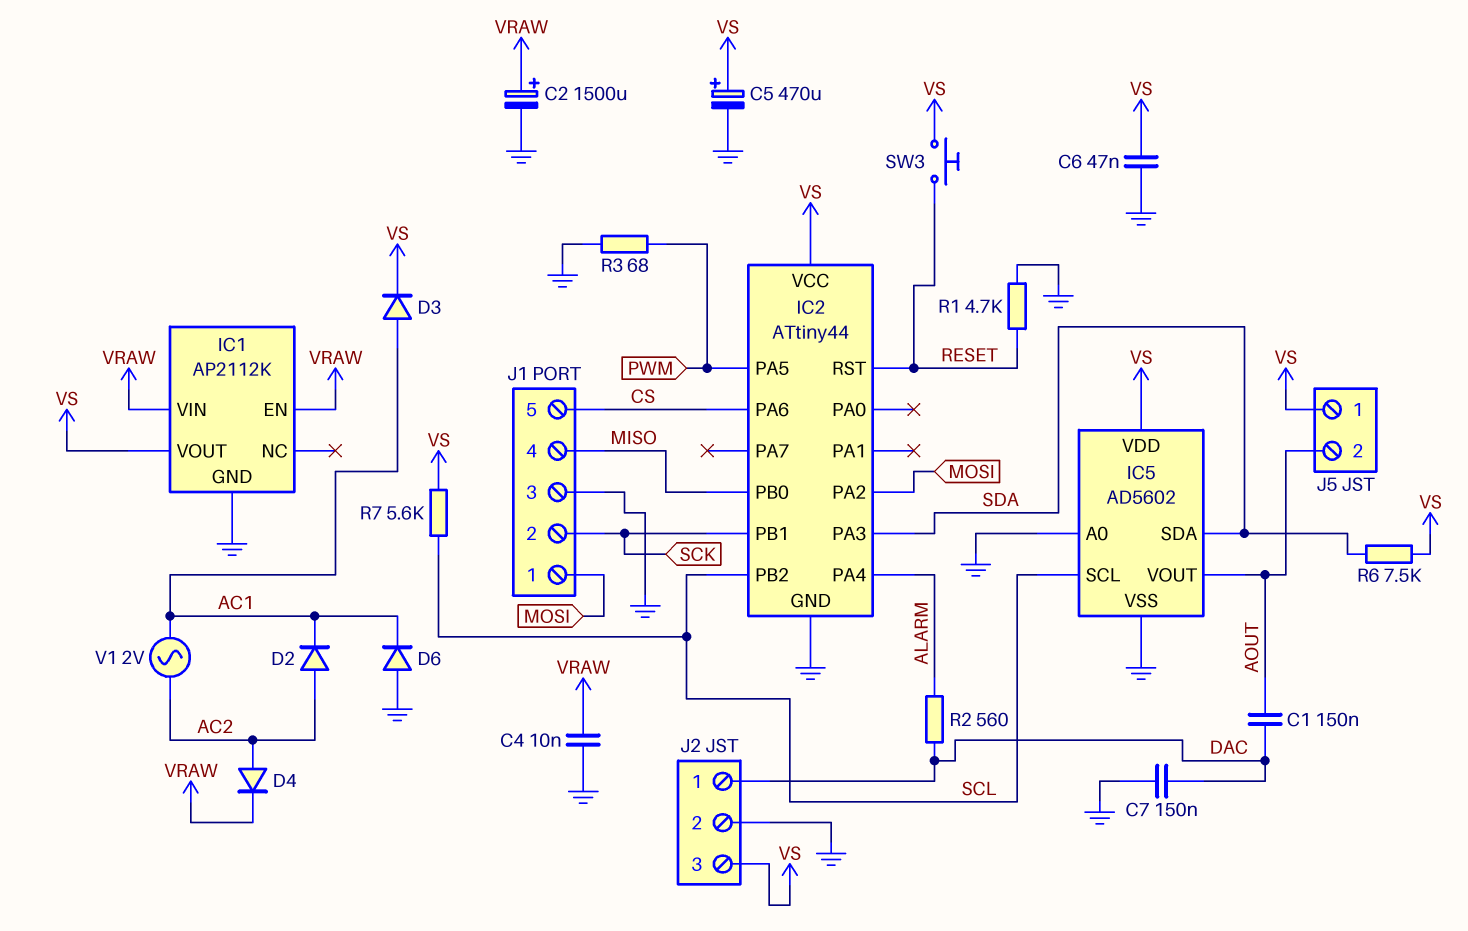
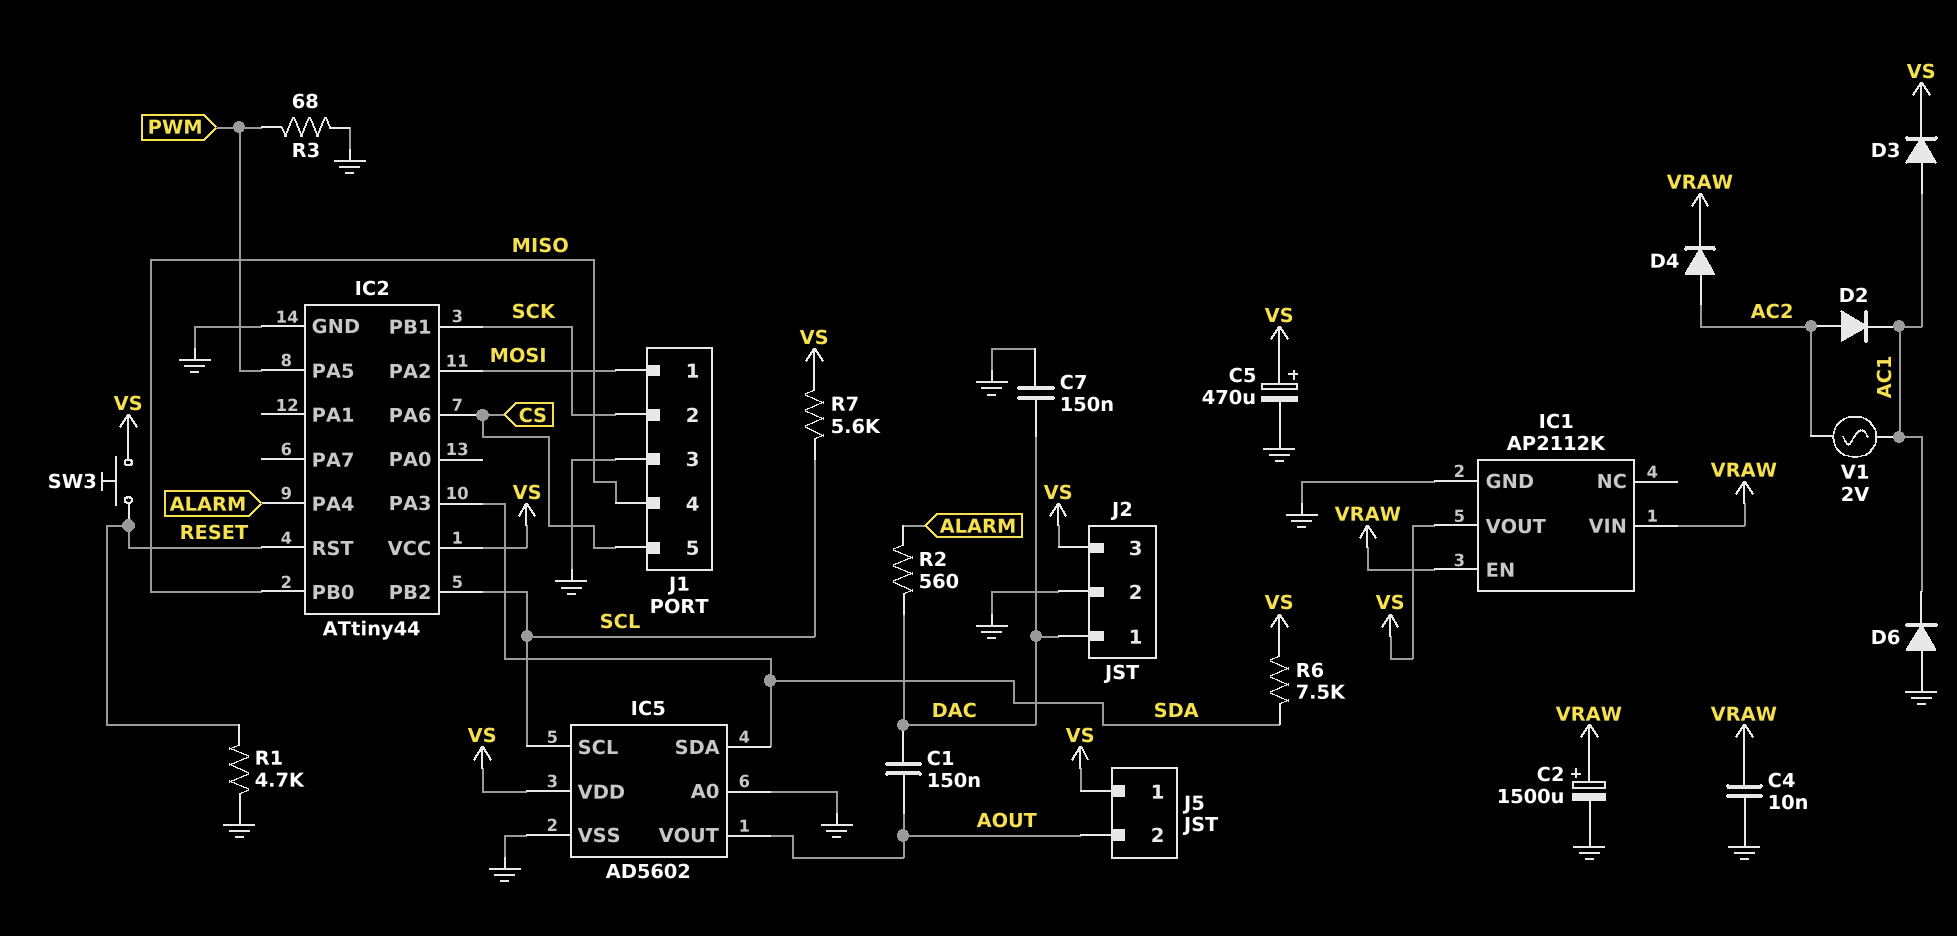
C6: 47nF (GND, VS) -> none

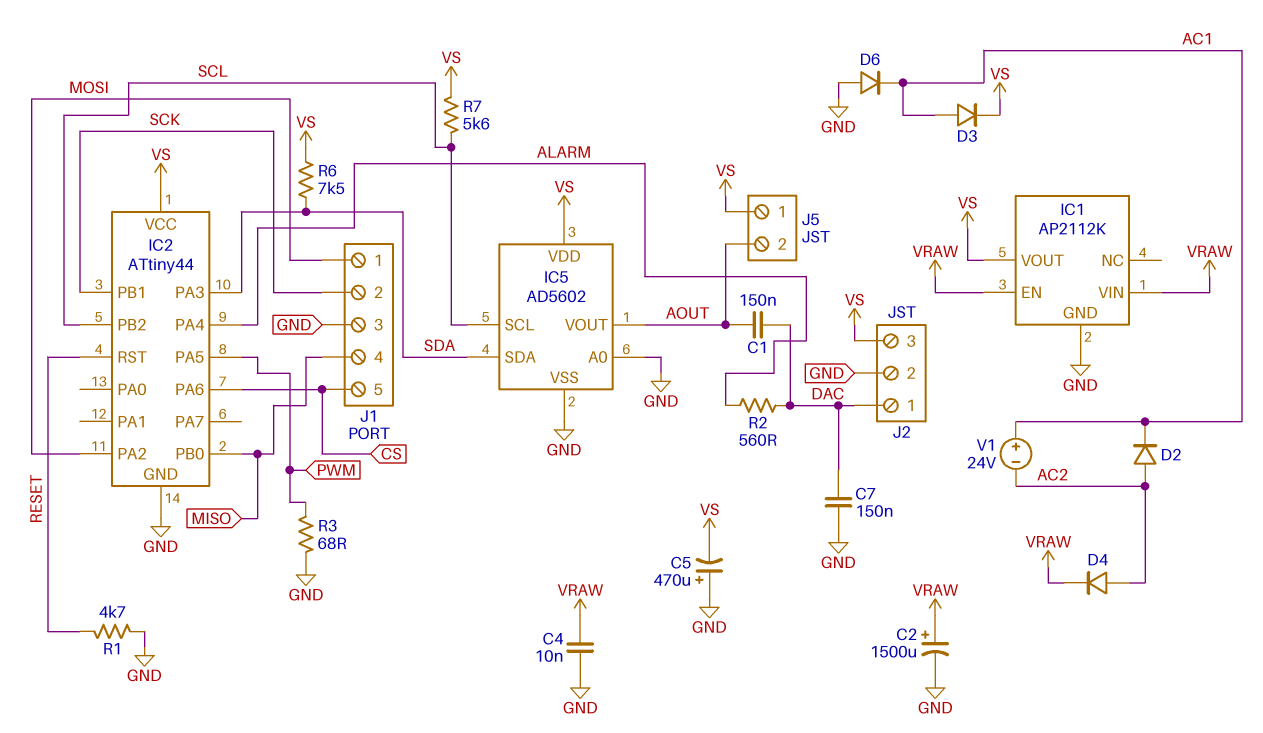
C5: 470uF (plus VS, minus GND) -> 470uF (plus GND, minus VS)
SW3: button (RESET, VS) -> none
V1: AC 2V (AC1, AC2) -> 24V (plus AC1, minus AC2)

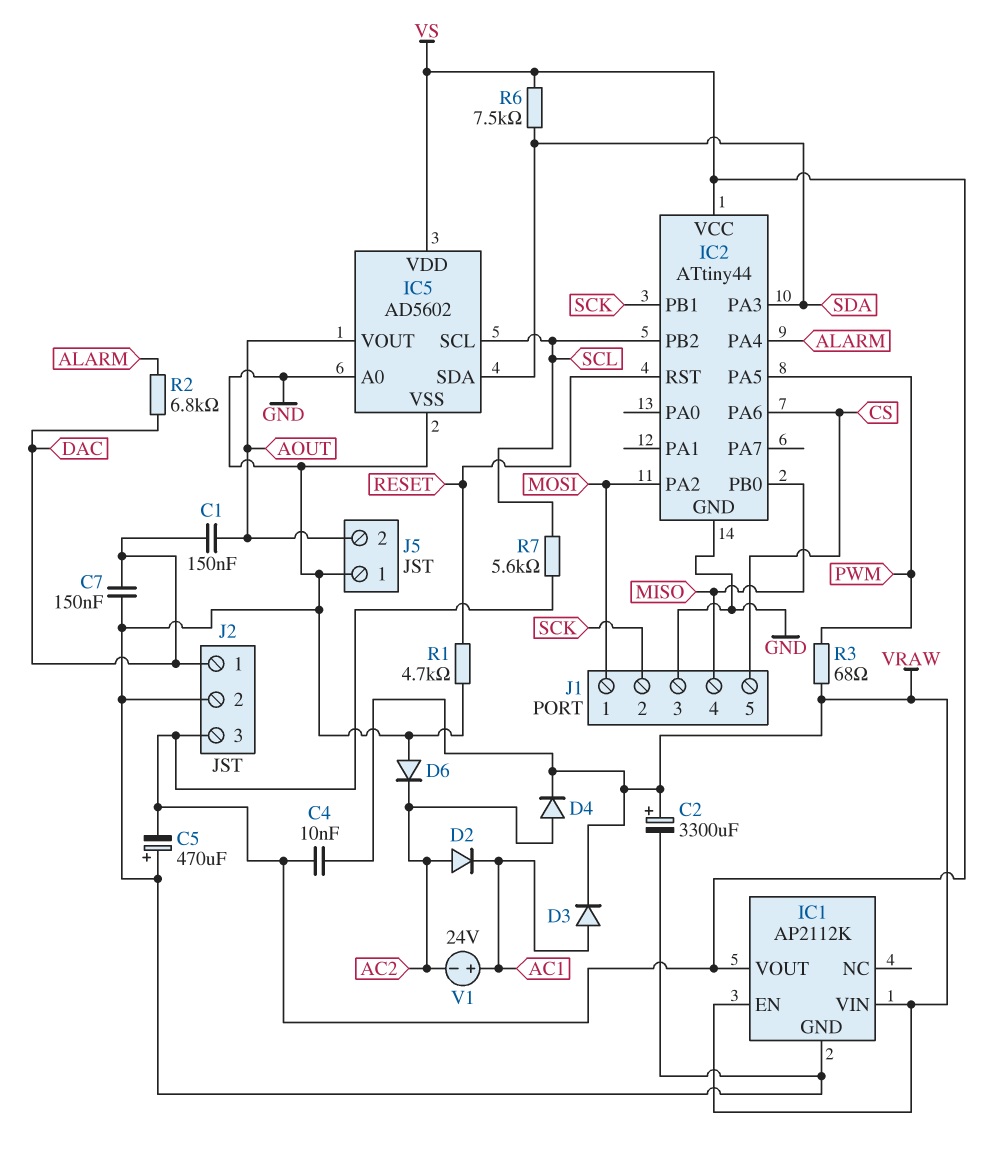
C2: 1500uF (plus VRAW, minus GND) -> 3300uF (plus VRAW, minus GND)
C4: 10nF (GND, VRAW) -> 10nF (VRAW, VS)
D3: diode (A AC1, K VS) -> diode (A AC1, K VRAW)
D6: diode (A GND, K AC1) -> diode (A GND, K AC2)
J5 pin 1: VS -> GND
R2: 560 (ALARM, DAC) -> 6.8k (ALARM, DAC)
R3: 68 (GND, PWM) -> 68 (PWM, VRAW)

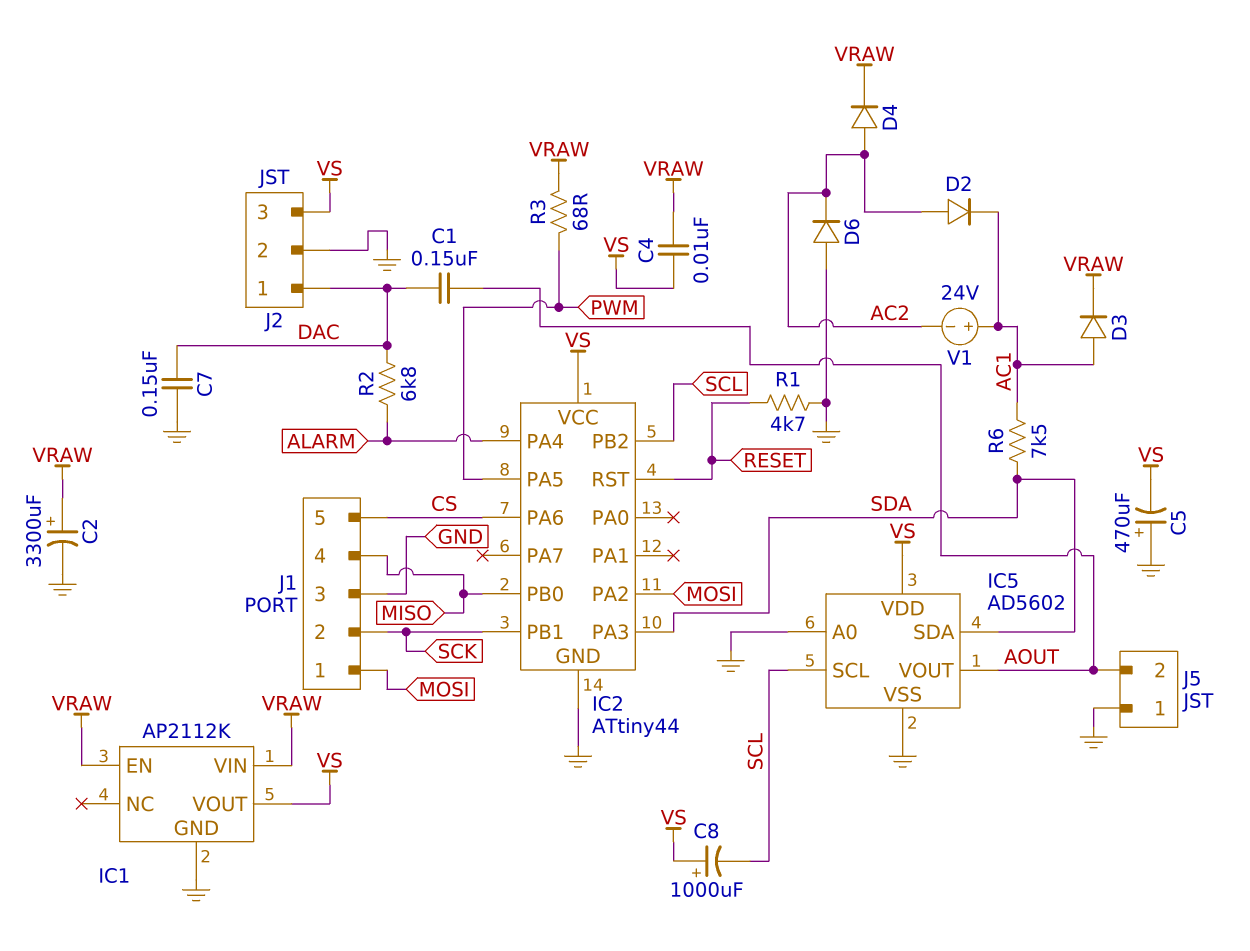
C8: none -> 1000uF (plus VS, minus SCL)
R6: 7.5k (SDA, VS) -> 7.5k (AC1, SDA)
R7: 5.6k (SCL, VS) -> none

